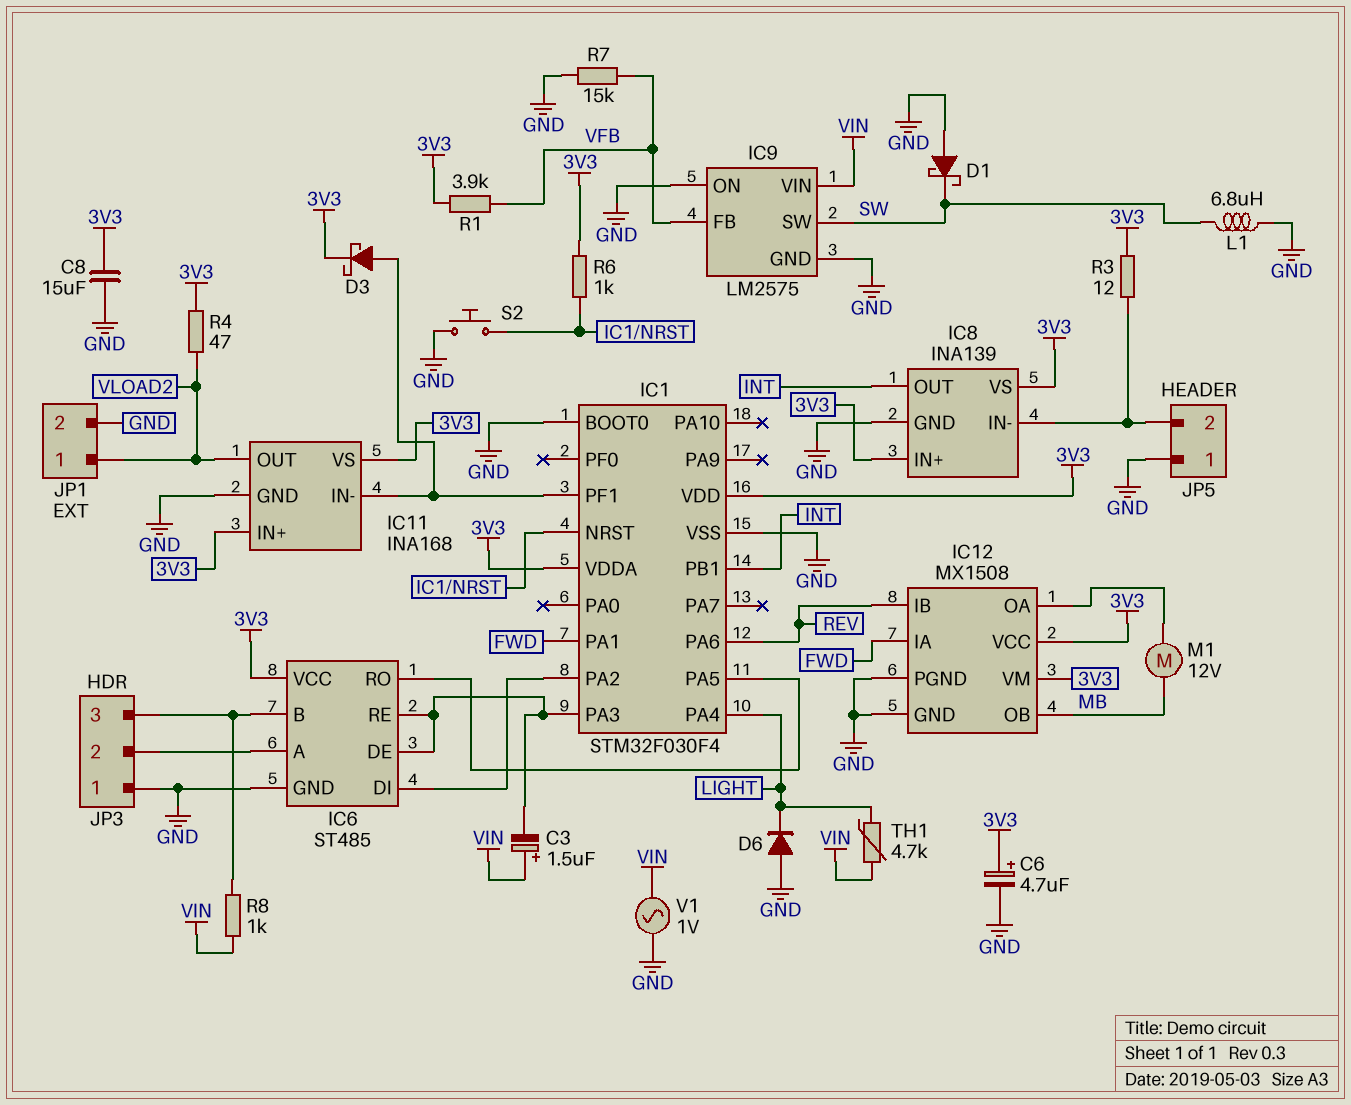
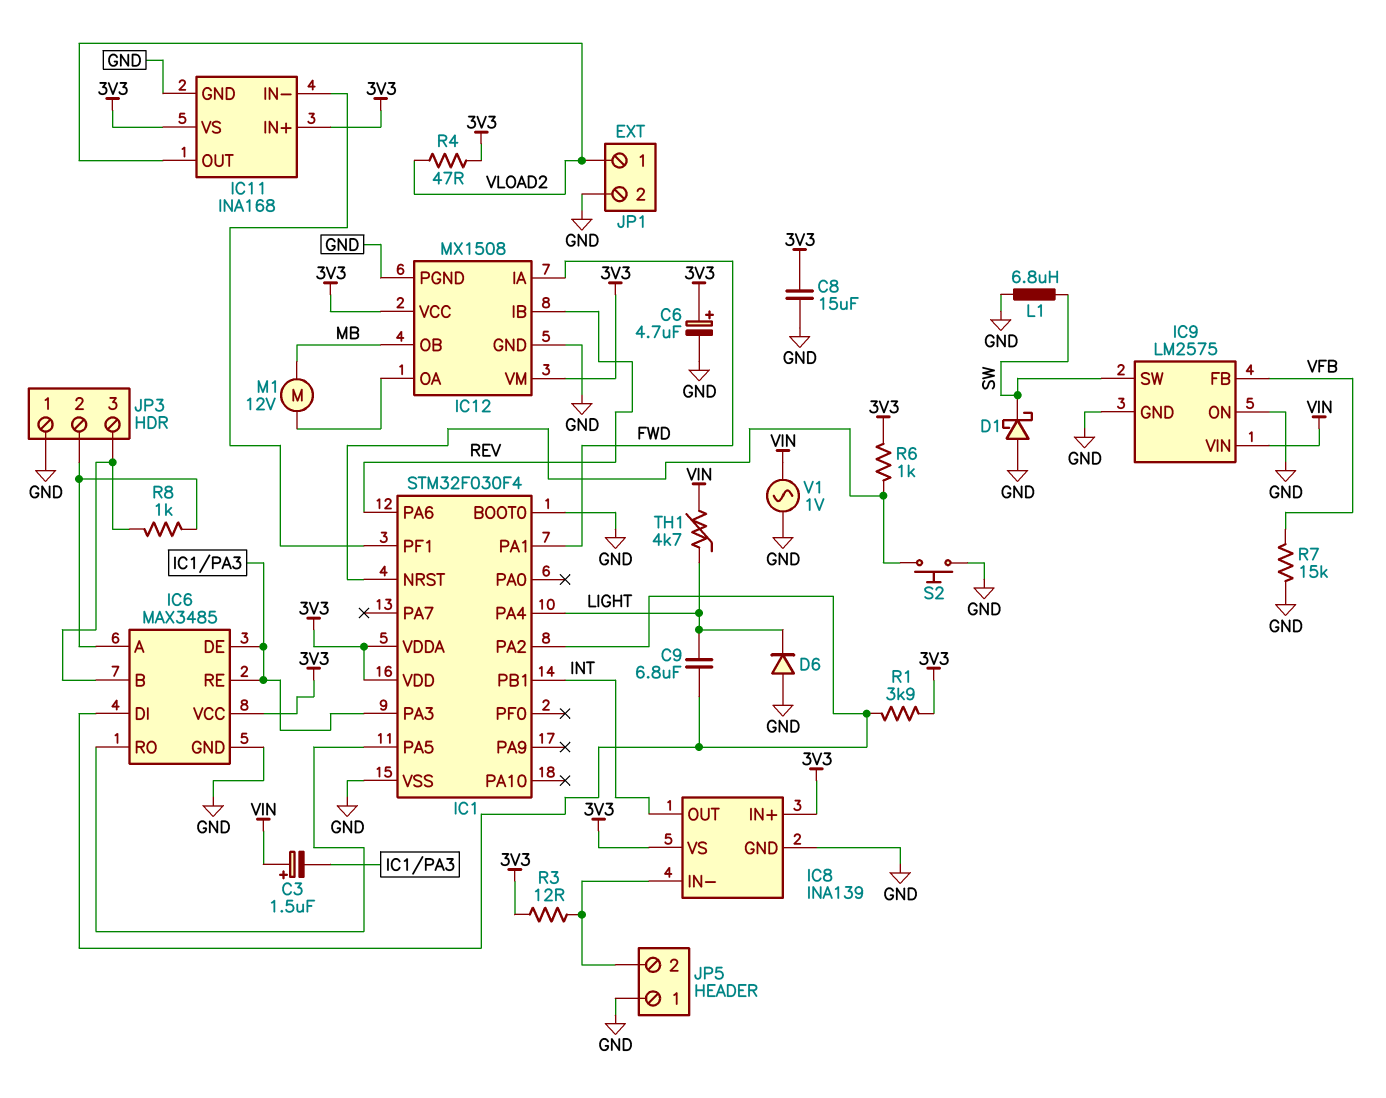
C9: none -> 6.8uF (IC1/PA2, LIGHT)
D3: schottky (A IC1/PF1, K 3V3) -> none
IC6: ST485 -> MAX3485
R1: 3.9k (3V3, VFB) -> 3.9k (3V3, IC1/PA2)
R8: 1k (IC6/B, VIN) -> 1k (IC6/A, IC6/B)

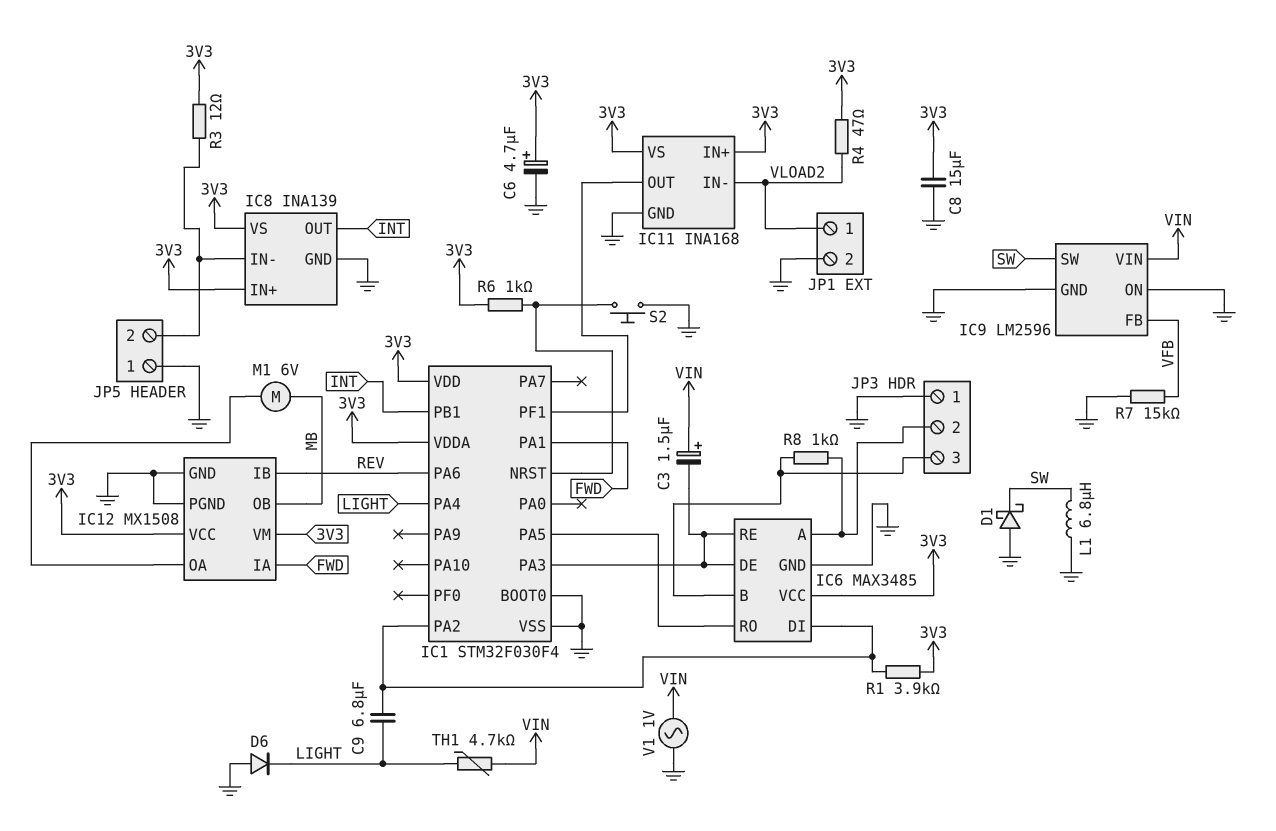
IC9: LM2575 -> LM2596
IC11 pin IN-: IC1/PF1 -> VLOAD2
IC11 pin OUT: VLOAD2 -> IC1/PF1
M1: motor 12V (IC12/OA, MB) -> motor 6V (IC12/OA, MB)

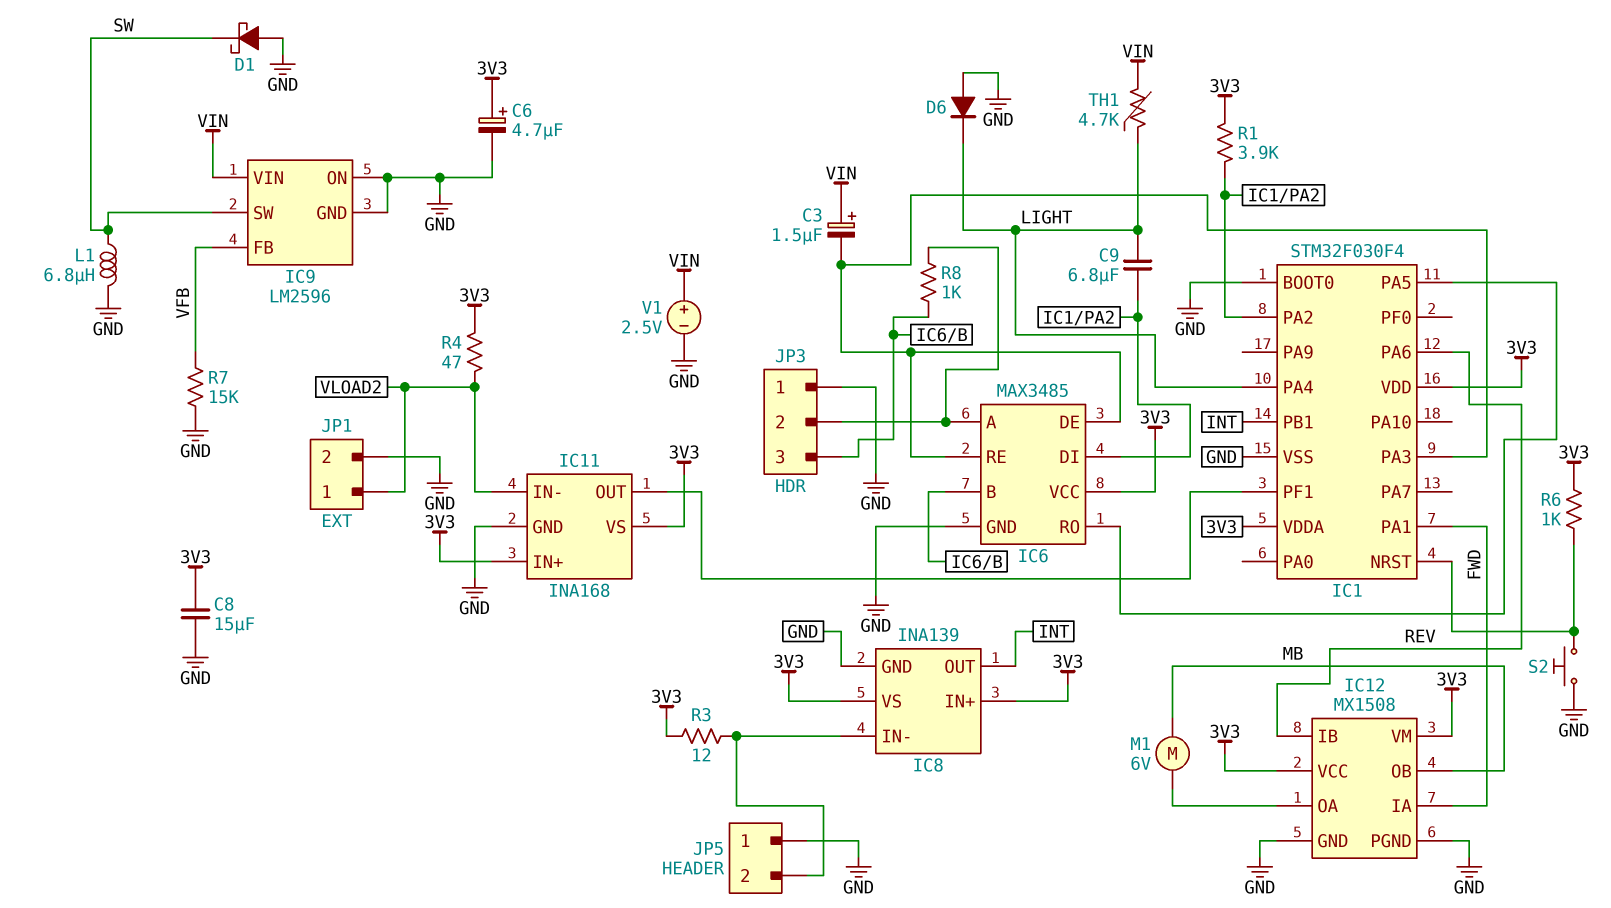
V1: AC 1V (GND, VIN) -> 2.5V (plus VIN, minus GND)

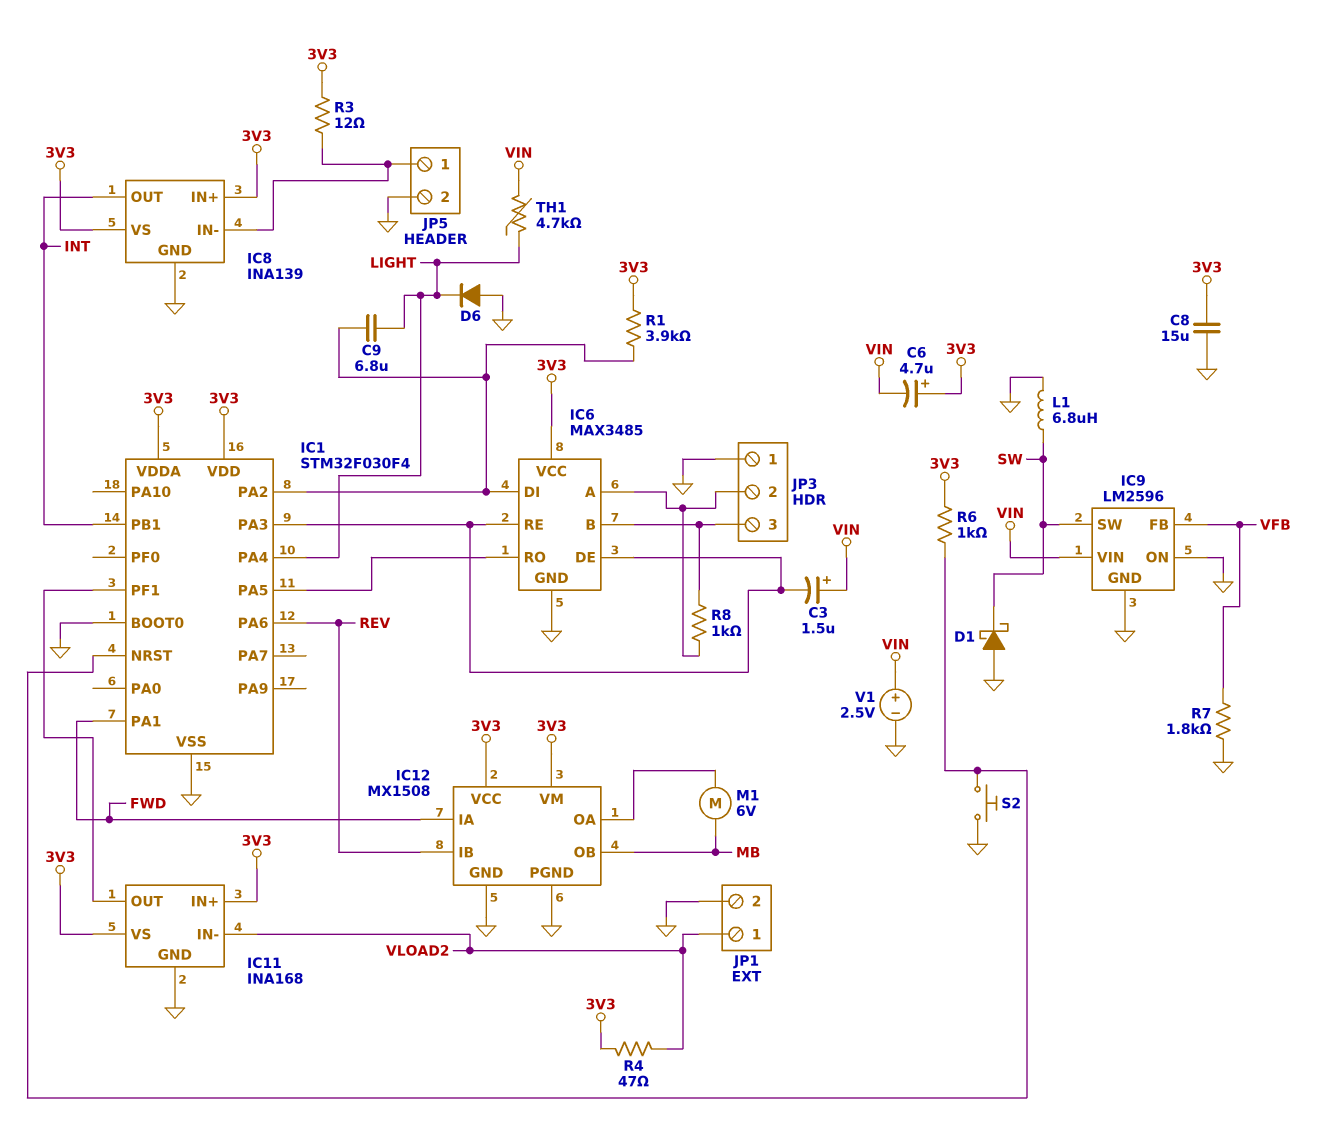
C6: 4.7uF (plus 3V3, minus GND) -> 4.7uF (plus 3V3, minus VIN)
JP5 pin 1: GND -> IC8/IN-
JP5 pin 2: IC8/IN- -> GND
R7: 15k (GND, VFB) -> 1.8k (GND, VFB)

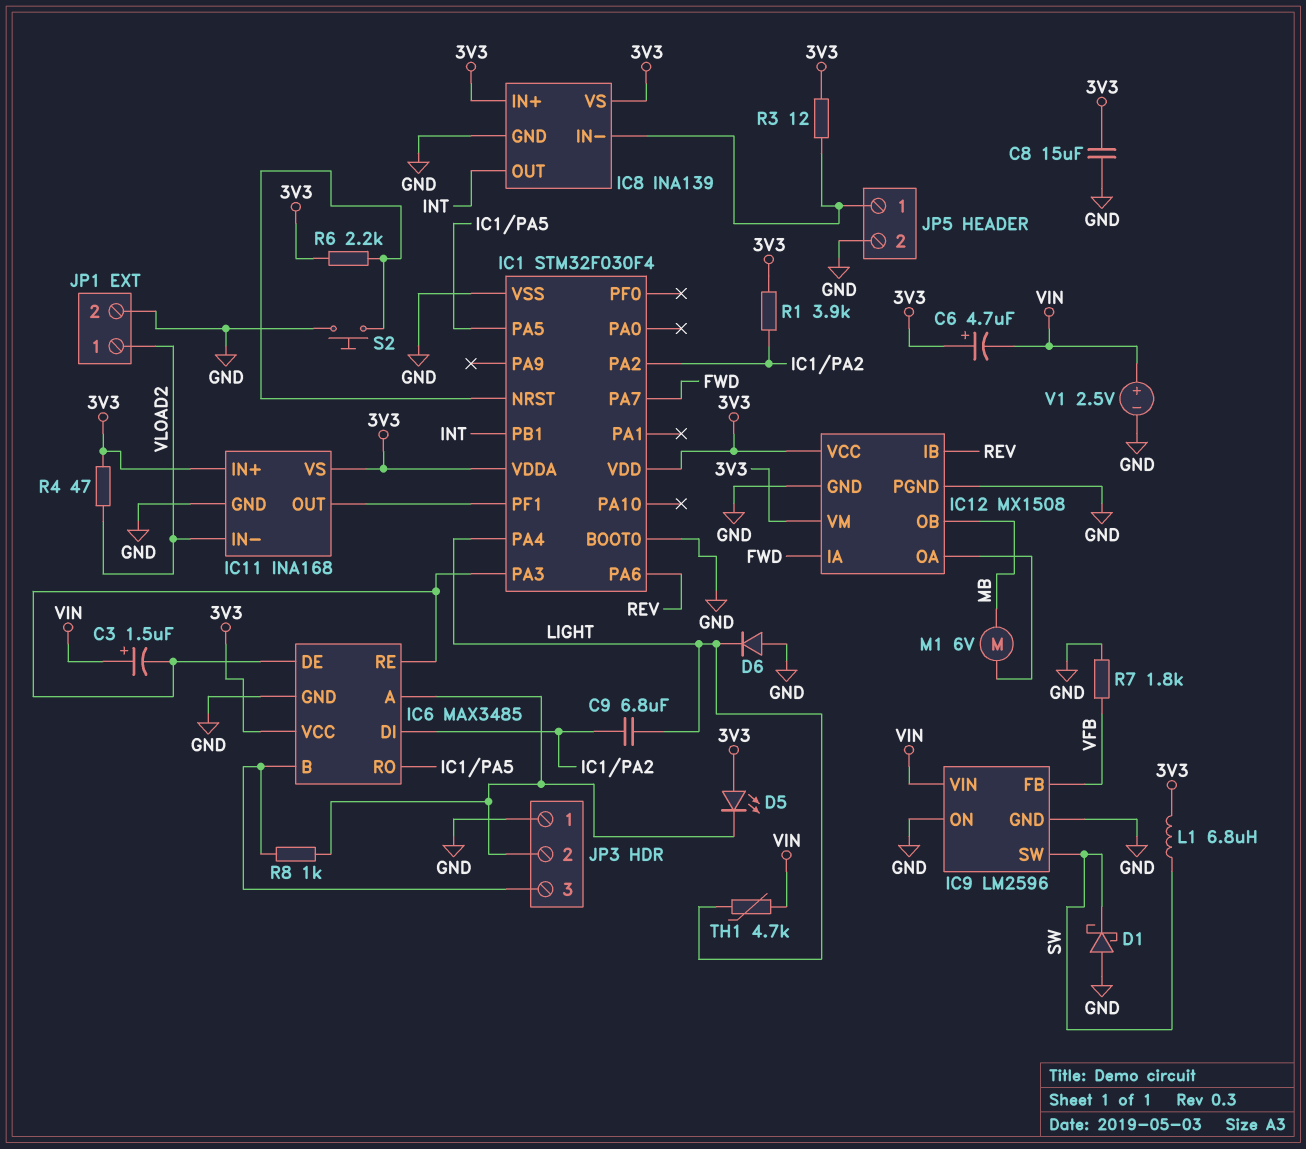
D5: none -> LED (A 3V3, K IC6/A)
IC1 pin PA1: FWD -> none
IC1 pin PA7: none -> FWD
L1: 6.8uH (GND, SW) -> 6.8uH (3V3, SW)
R6: 1k (3V3, IC1/NRST) -> 2.2k (3V3, IC1/NRST)

